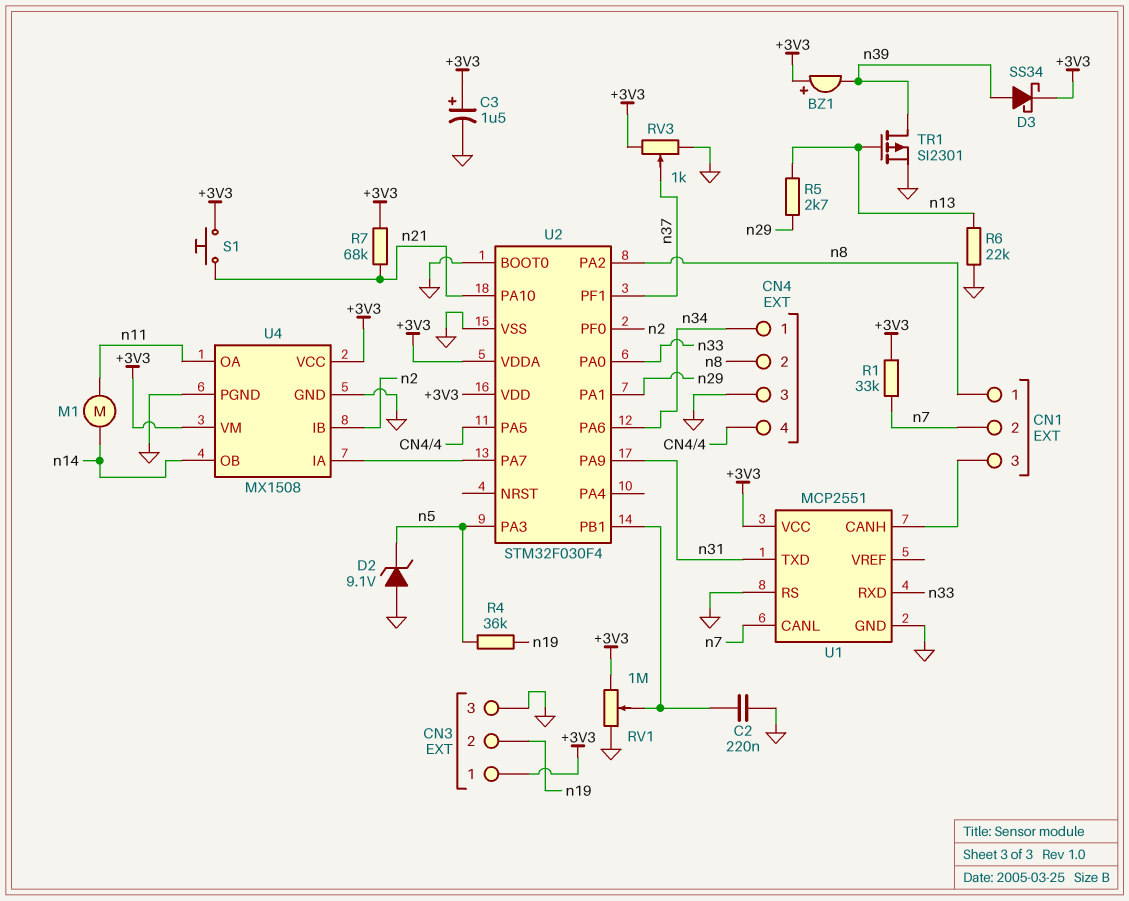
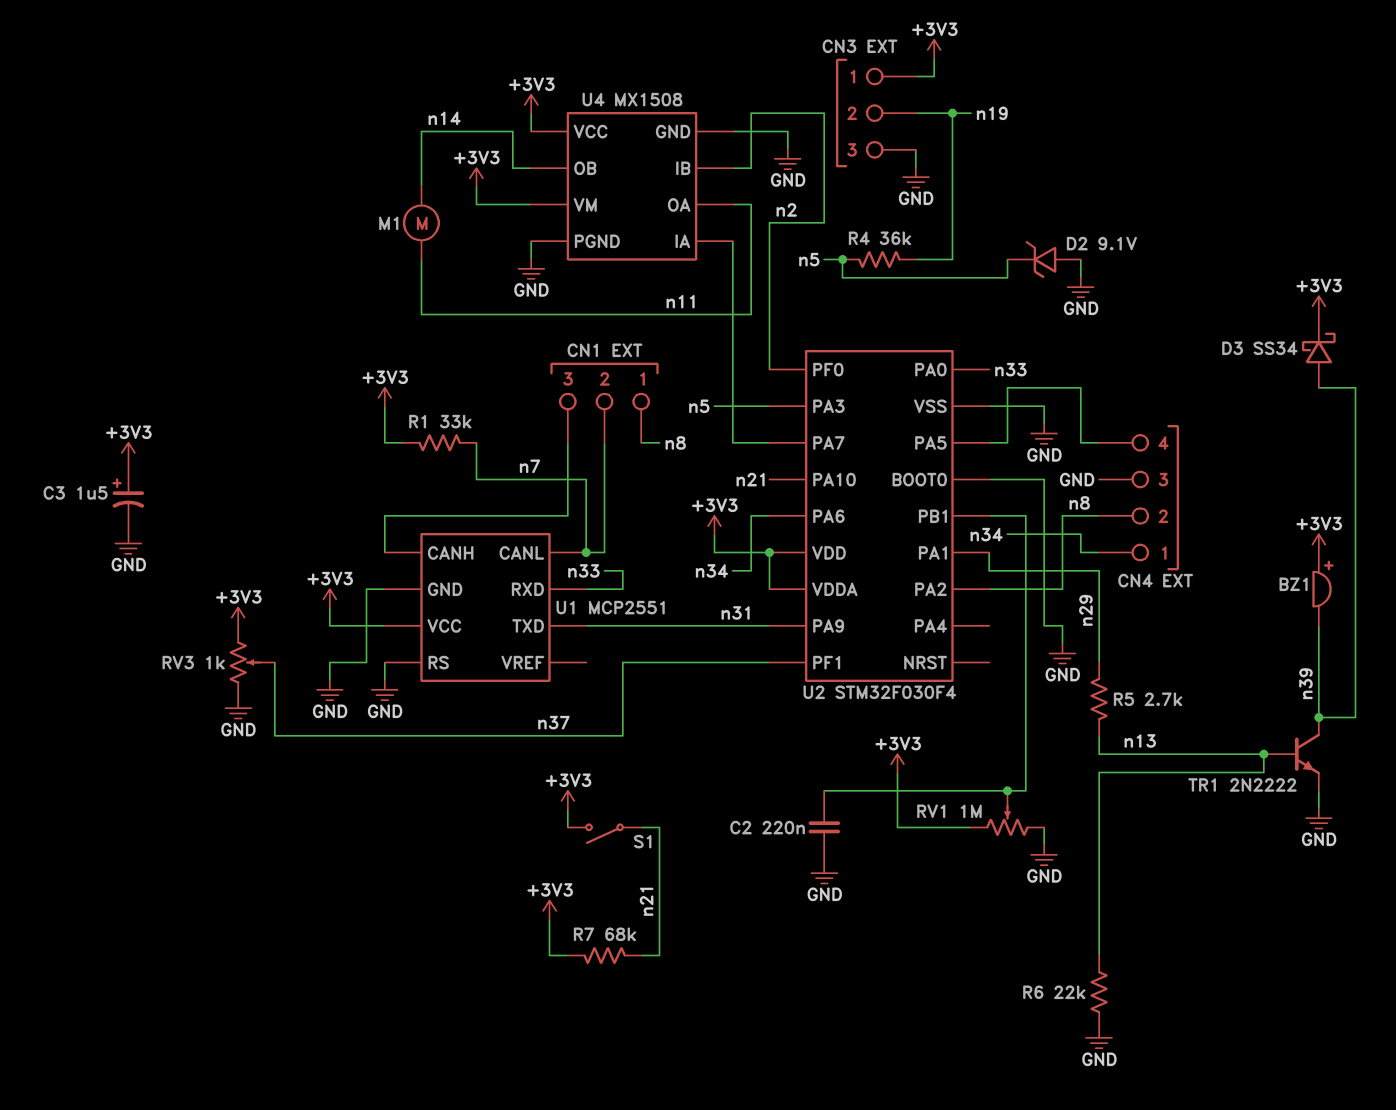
S1: button (+3V3, n21) -> switch (+3V3, n21)
TR1: PMOS SI2301 (G n13, D n39, S GND) -> NPN 2N2222 (B n13, C n39, E GND)

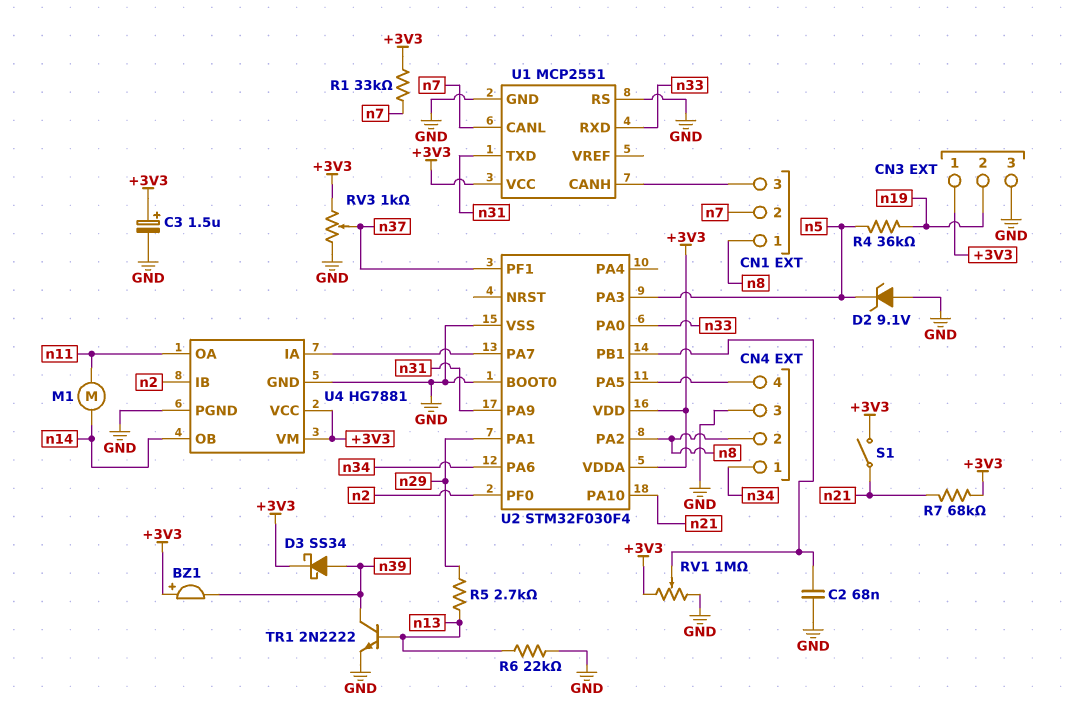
C2: 220nF (GND, U2/PB1) -> 68nF (GND, U2/PB1)
U4: MX1508 -> HG7881

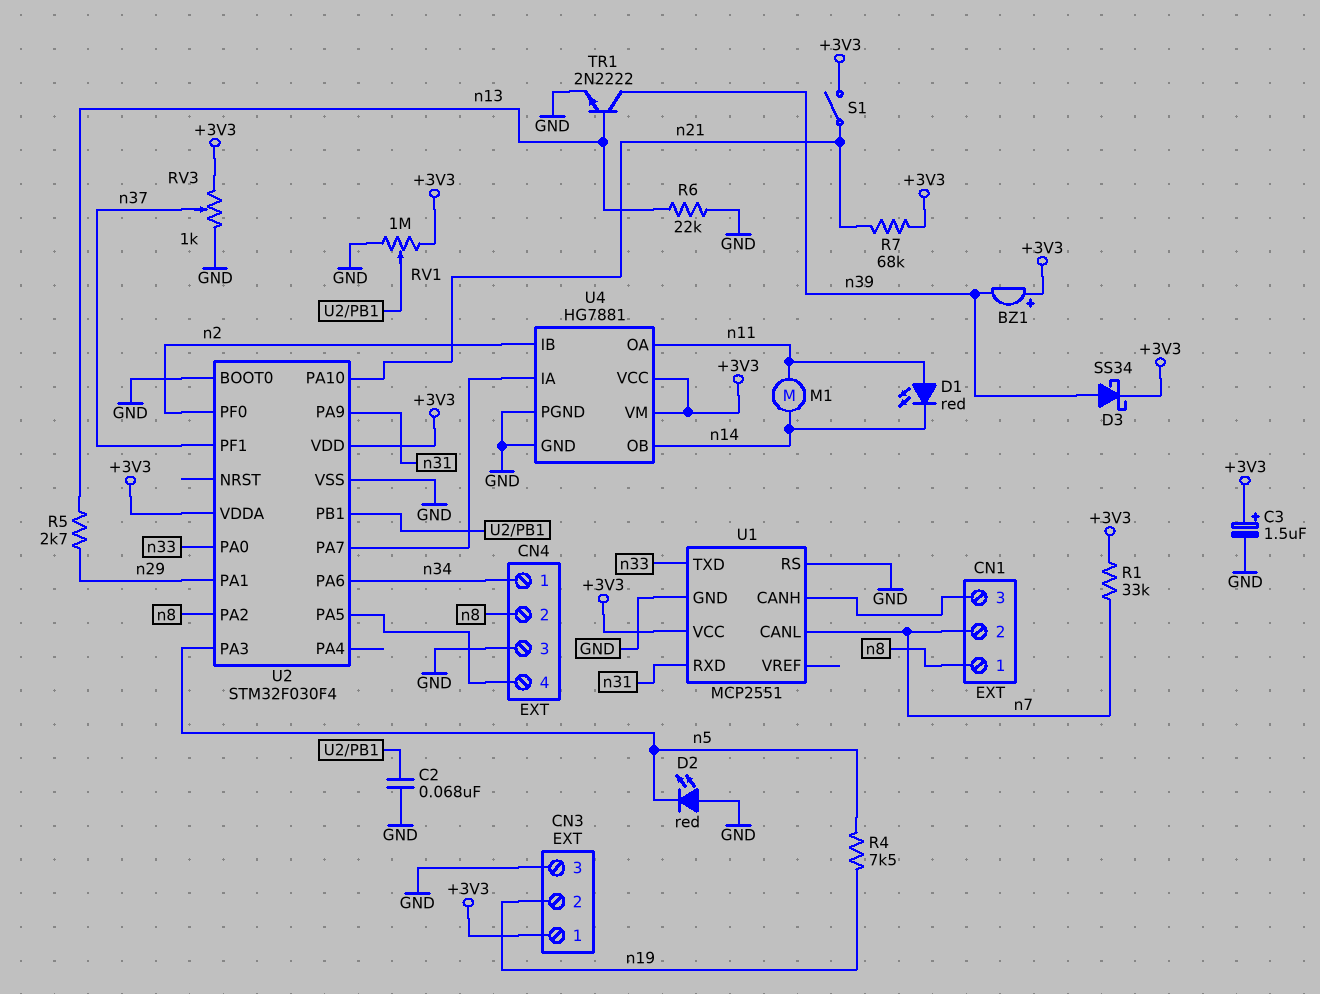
D1: none -> LED red (A n11, K n14)
D2: zener 9.1V (A GND, K n5) -> LED red (A GND, K n5)
R4: 36k (n5, n19) -> 7.5k (n5, n19)
U1 pin RXD: n33 -> n31
U1 pin TXD: n31 -> n33

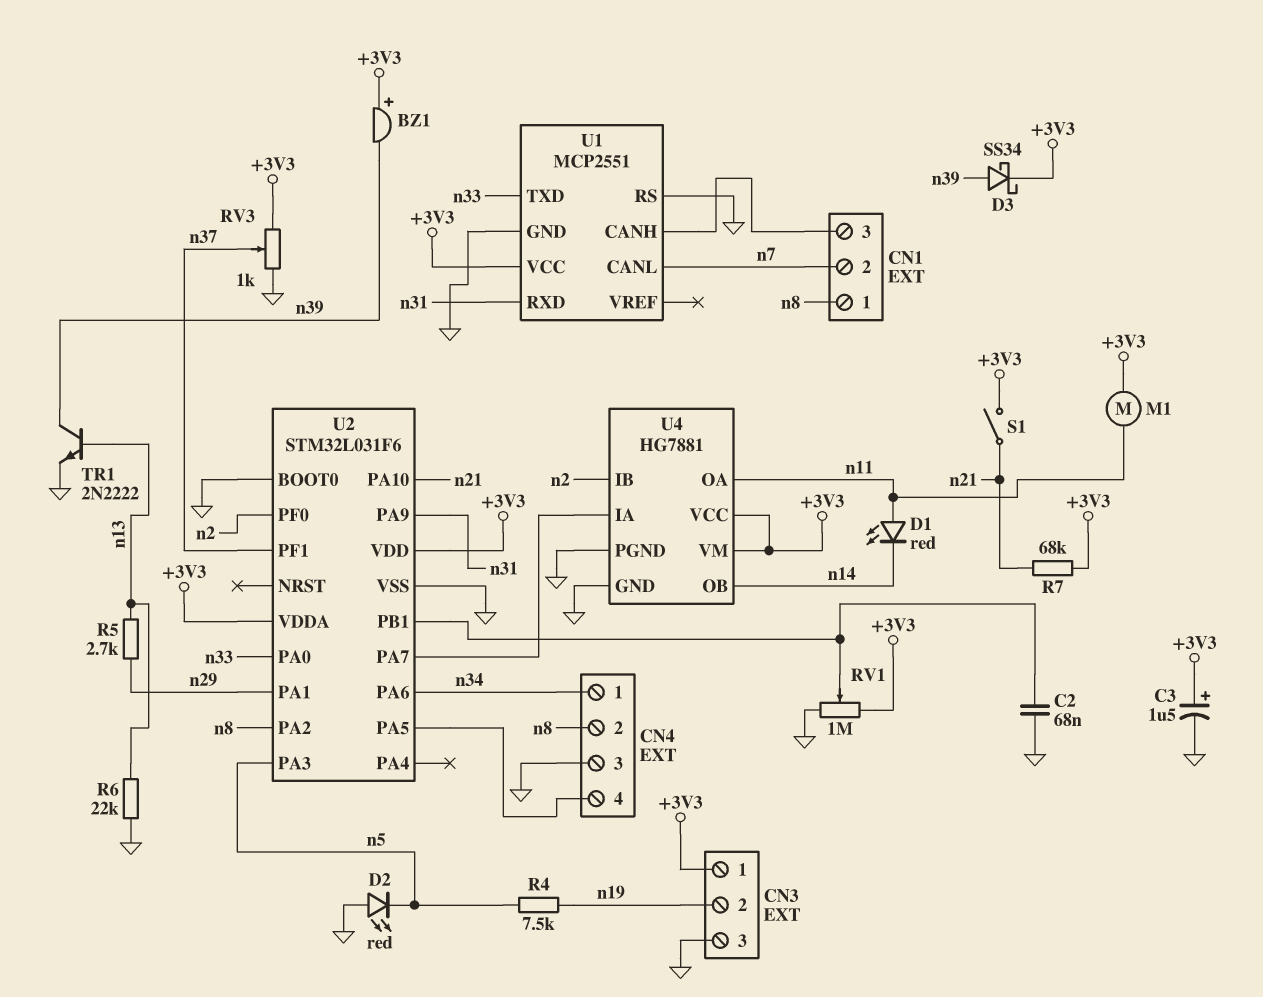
M1: motor (n11, n14) -> motor (+3V3, n11)
R1: 33k (+3V3, n7) -> none
U2: STM32F030F4 -> STM32L031F6

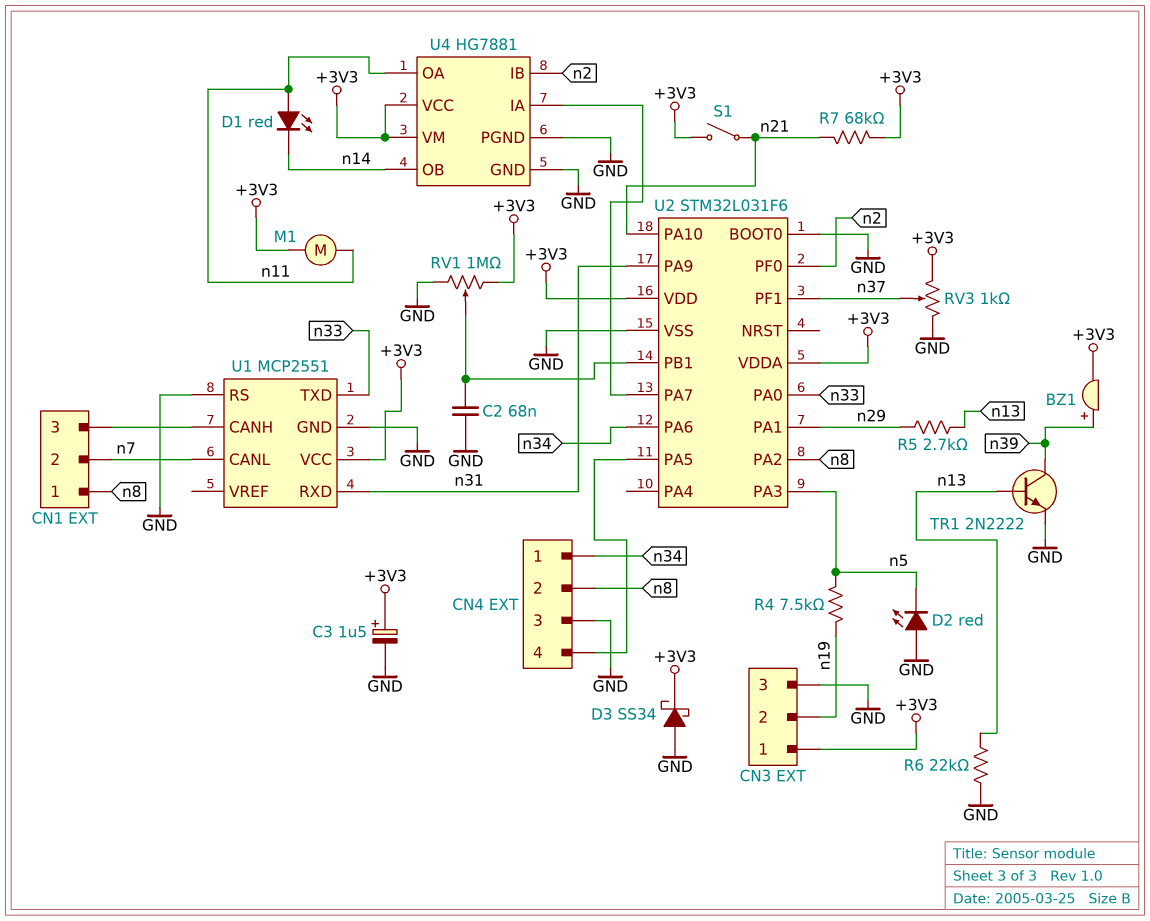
BZ1: buzzer (plus +3V3, minus n39) -> buzzer (plus n39, minus +3V3)
D3: schottky SS34 (A n39, K +3V3) -> schottky SS34 (A GND, K +3V3)

